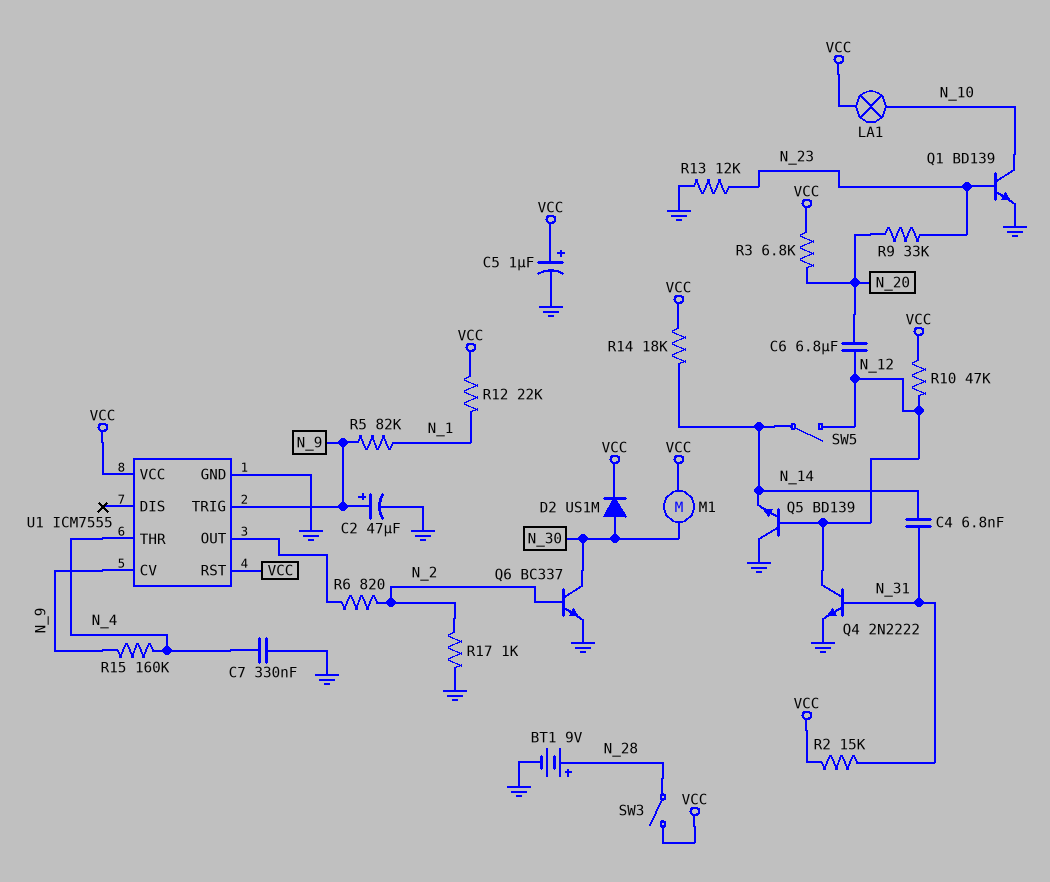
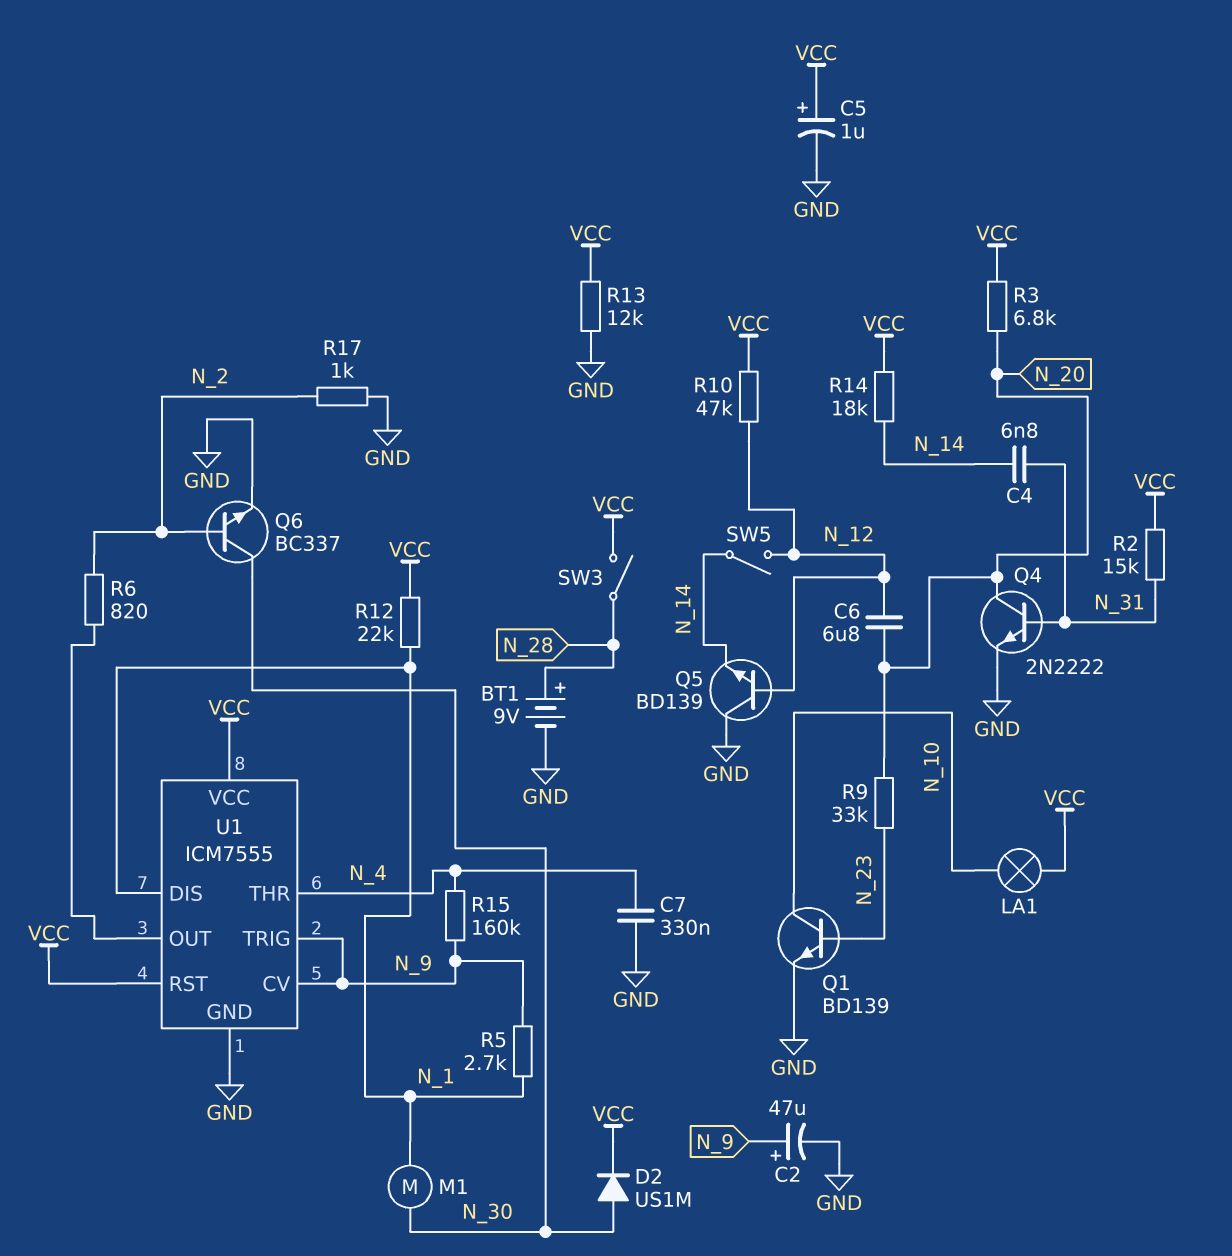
M1: motor (N_30, VCC) -> motor (N_1, N_30)
Q4: NPN 2N2222 (B N_31, C N_12, E GND) -> NPN 2N2222 (B N_31, C N_20, E GND)
R5: 82k (N_1, N_9) -> 2.7k (N_1, N_9)
R13: 12k (GND, N_23) -> 12k (GND, VCC)
U1 pin DIS: none -> N_1

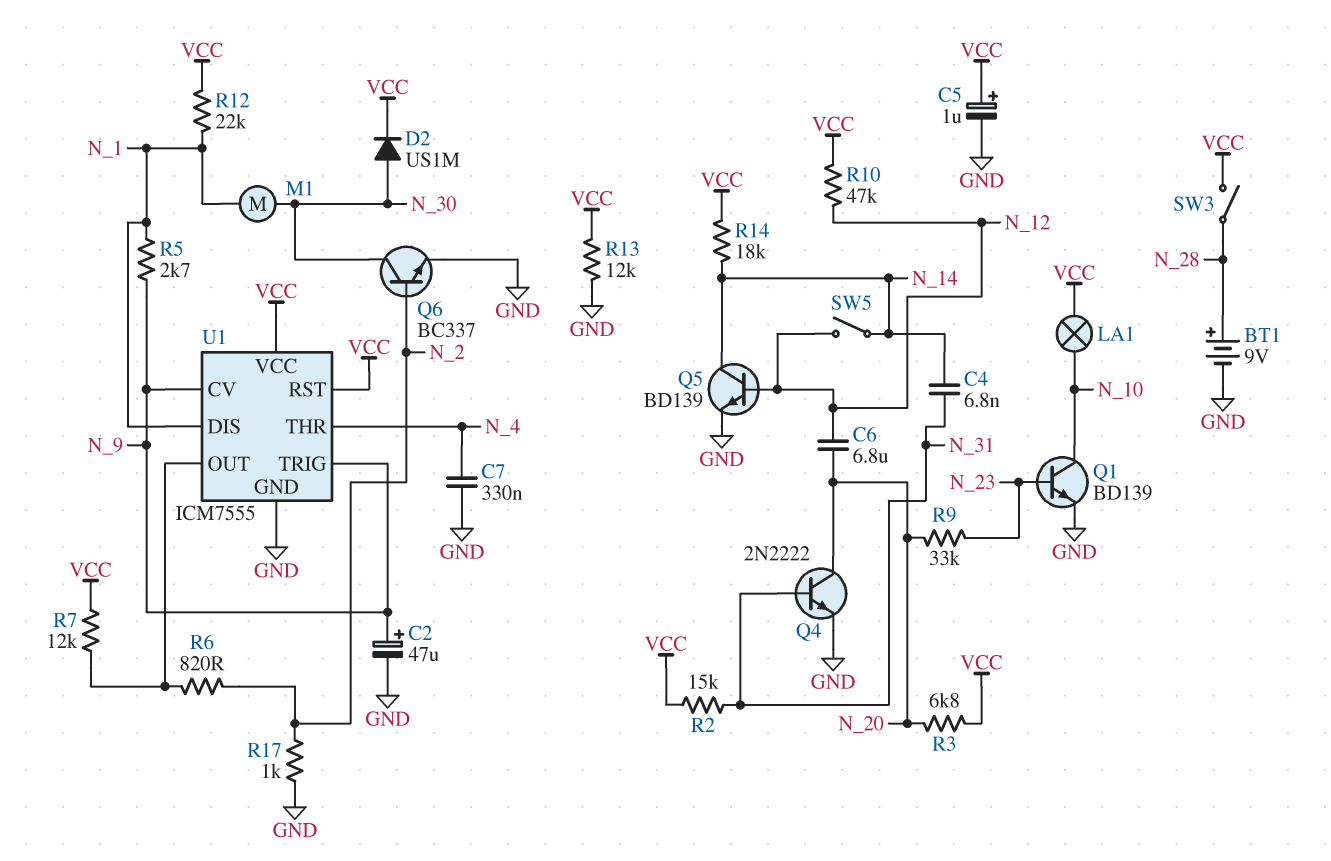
Q5: NPN BD139 (B N_12, C GND, E N_14) -> NPN BD139 (B N_12, C N_14, E GND)
R7: none -> 12k (U1/OUT, VCC)
R15: 160k (N_4, N_9) -> none

